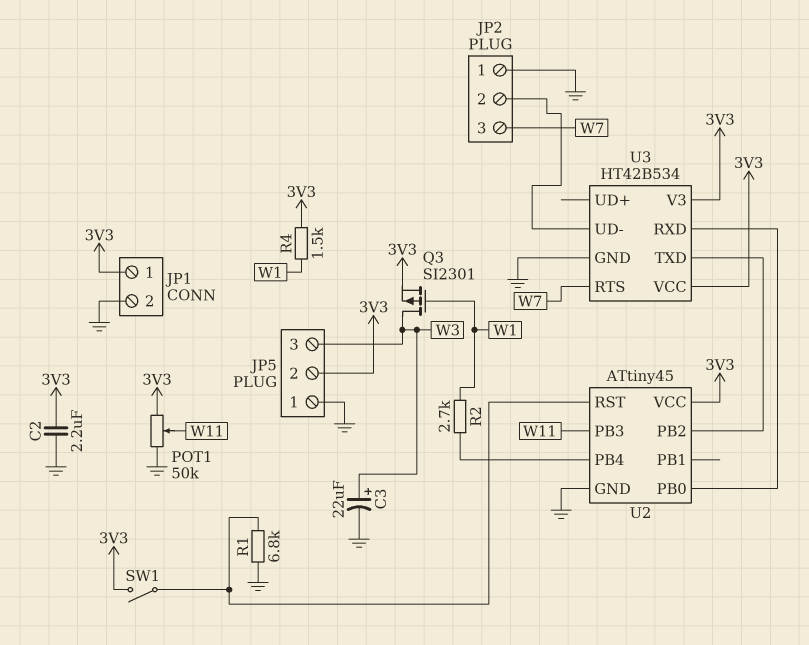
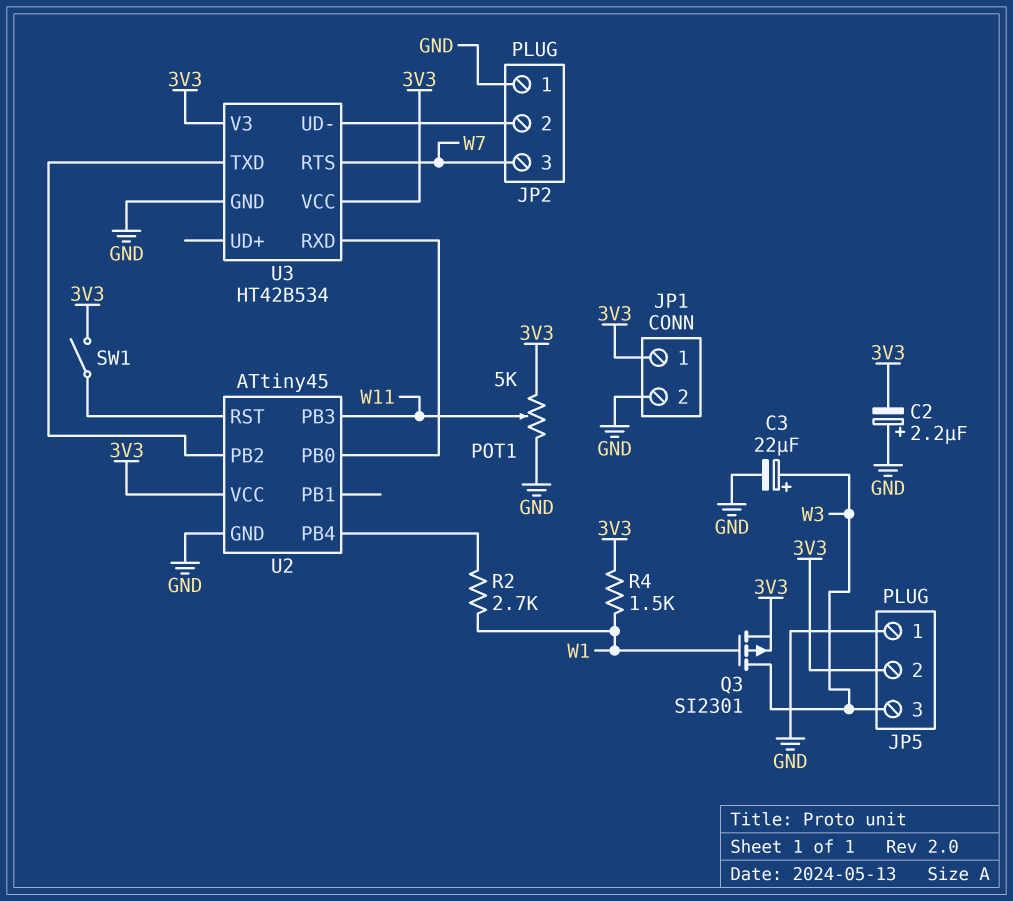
C2: 2.2uF (3V3, GND) -> 2.2uF (plus GND, minus 3V3)
POT1: 50k (3V3, GND, wiper W11) -> 5k (3V3, GND, wiper W11)
R1: 6.8k (GND, U2/RST) -> none

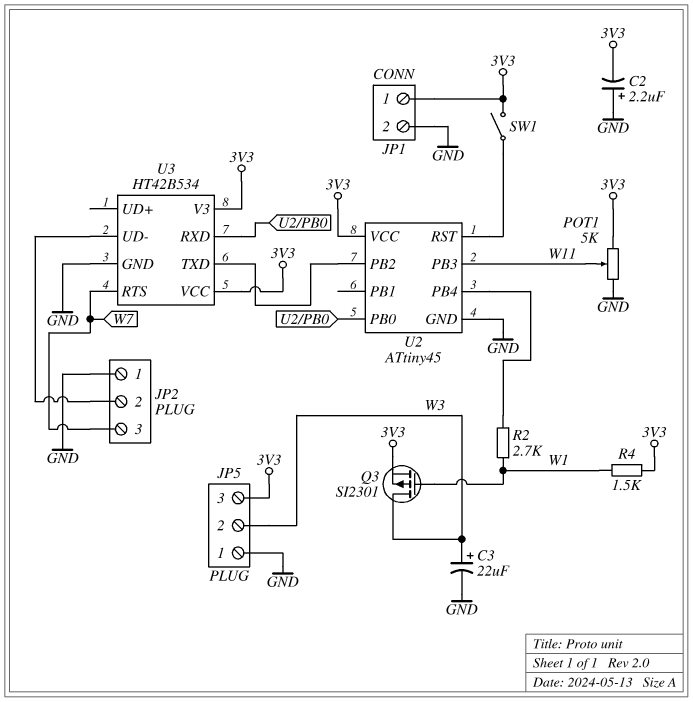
JP5 pin 2: 3V3 -> W3
JP5 pin 3: W3 -> 3V3

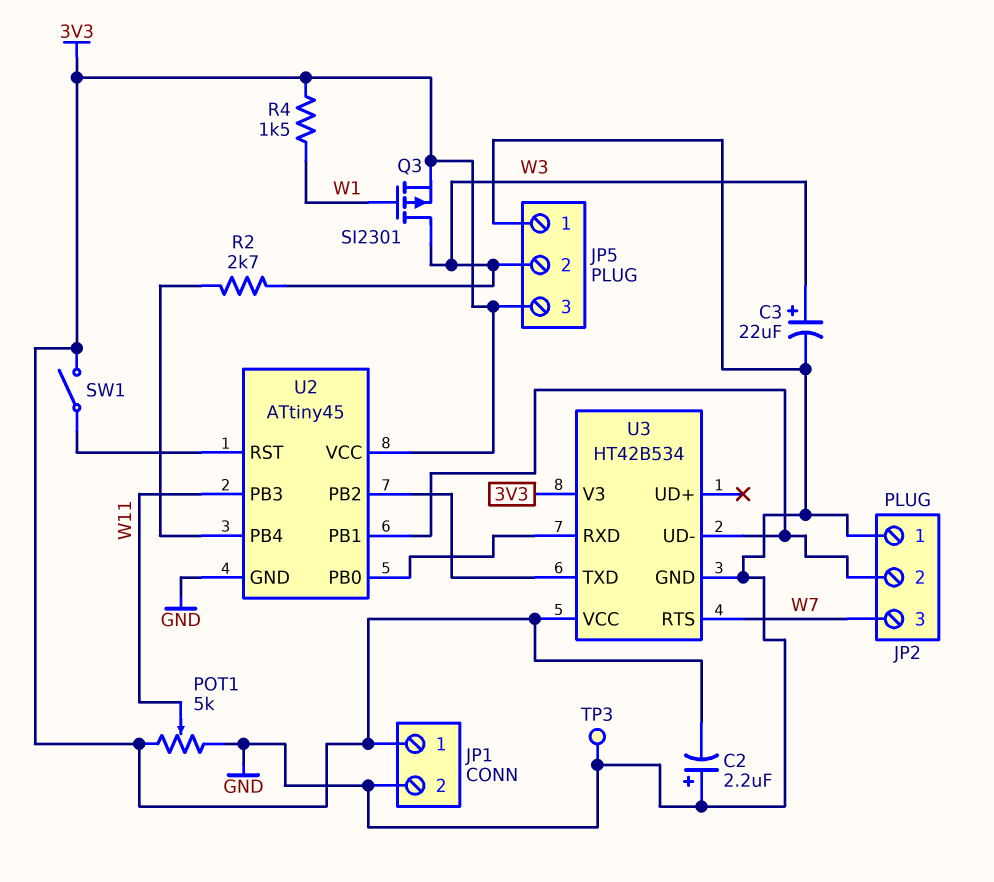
R2: 2.7k (U2/PB4, W1) -> 2.7k (U2/PB4, W3)
TP3: none -> test point (GND)
U2 pin PB1: none -> JP2/2

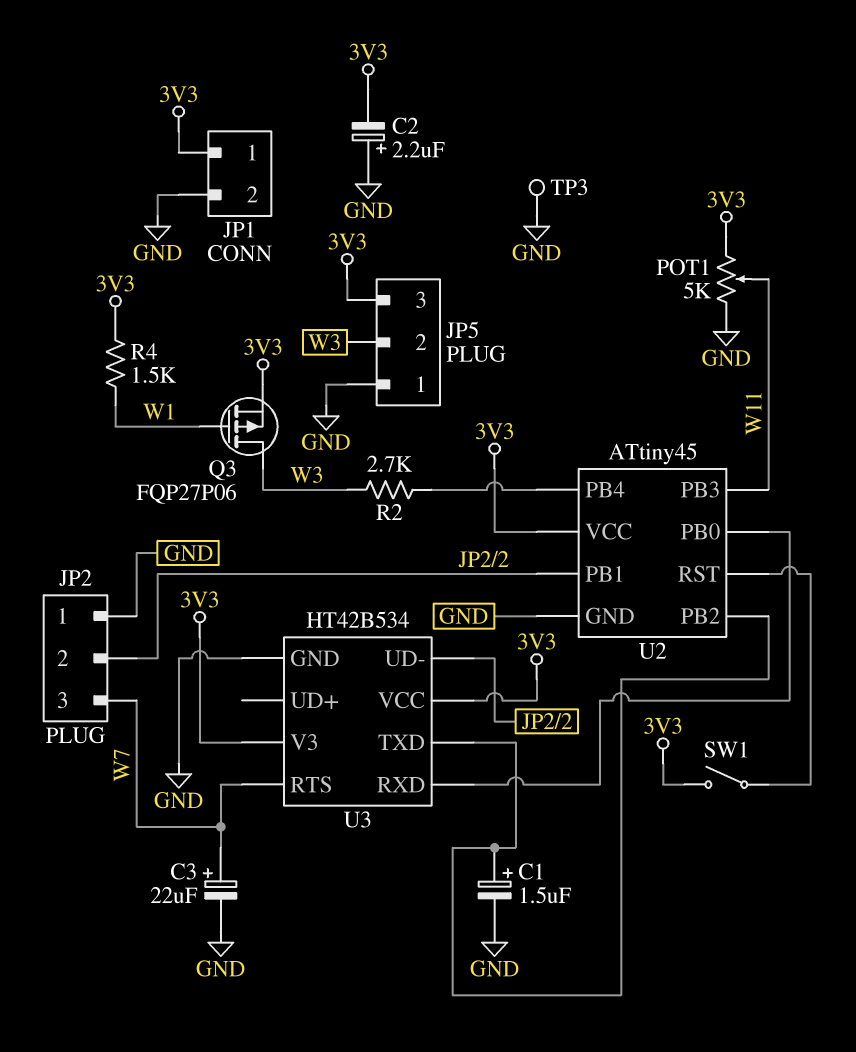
C1: none -> 1.5uF (plus U2/PB2, minus GND)
C3: 22uF (plus W3, minus GND) -> 22uF (plus W7, minus GND)
Q3: PMOS SI2301 (G W1, D W3, S 3V3) -> PMOS FQP27P06 (G W1, D W3, S 3V3)

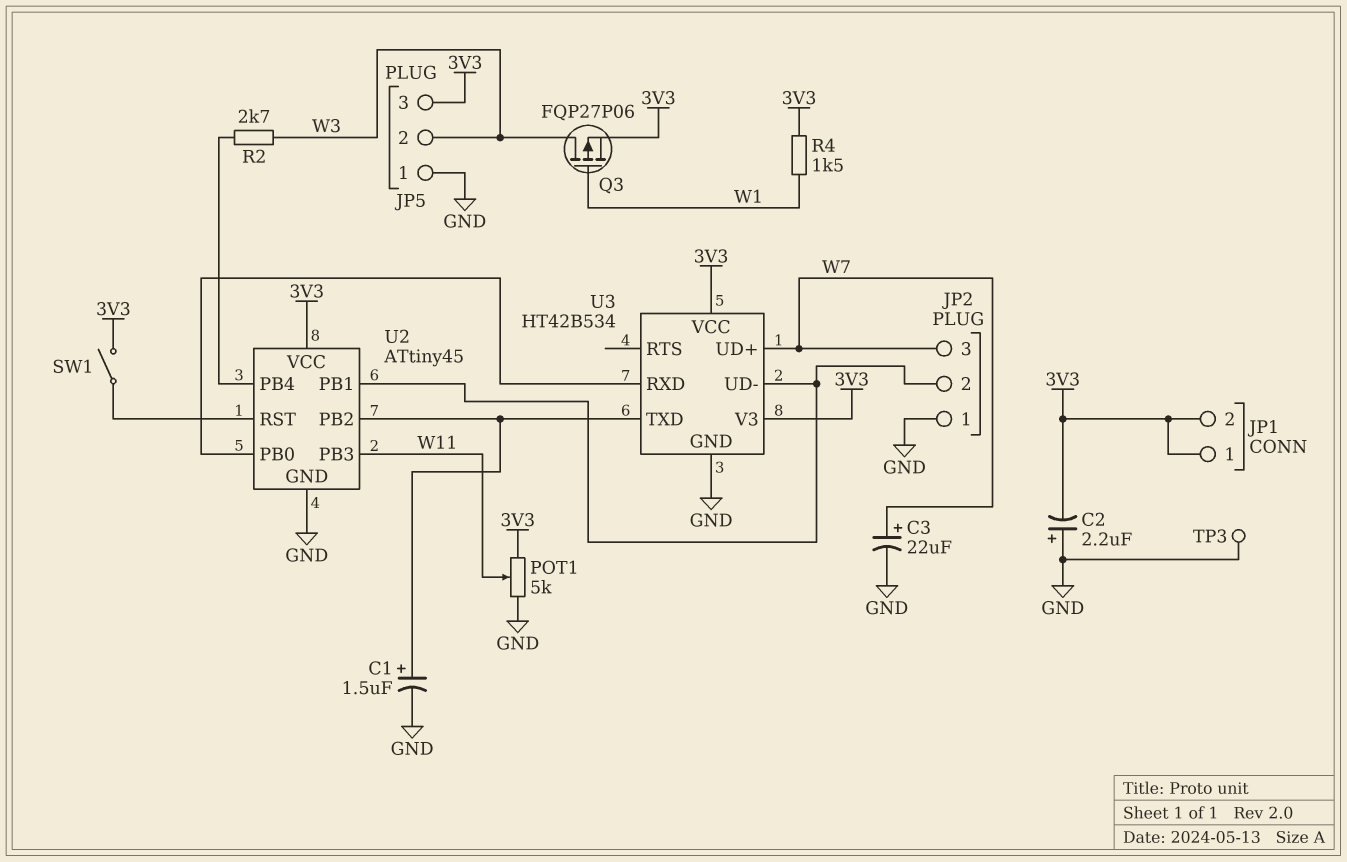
JP1 pin 2: GND -> 3V3
U3 pin RTS: W7 -> none
U3 pin UD+: none -> W7

